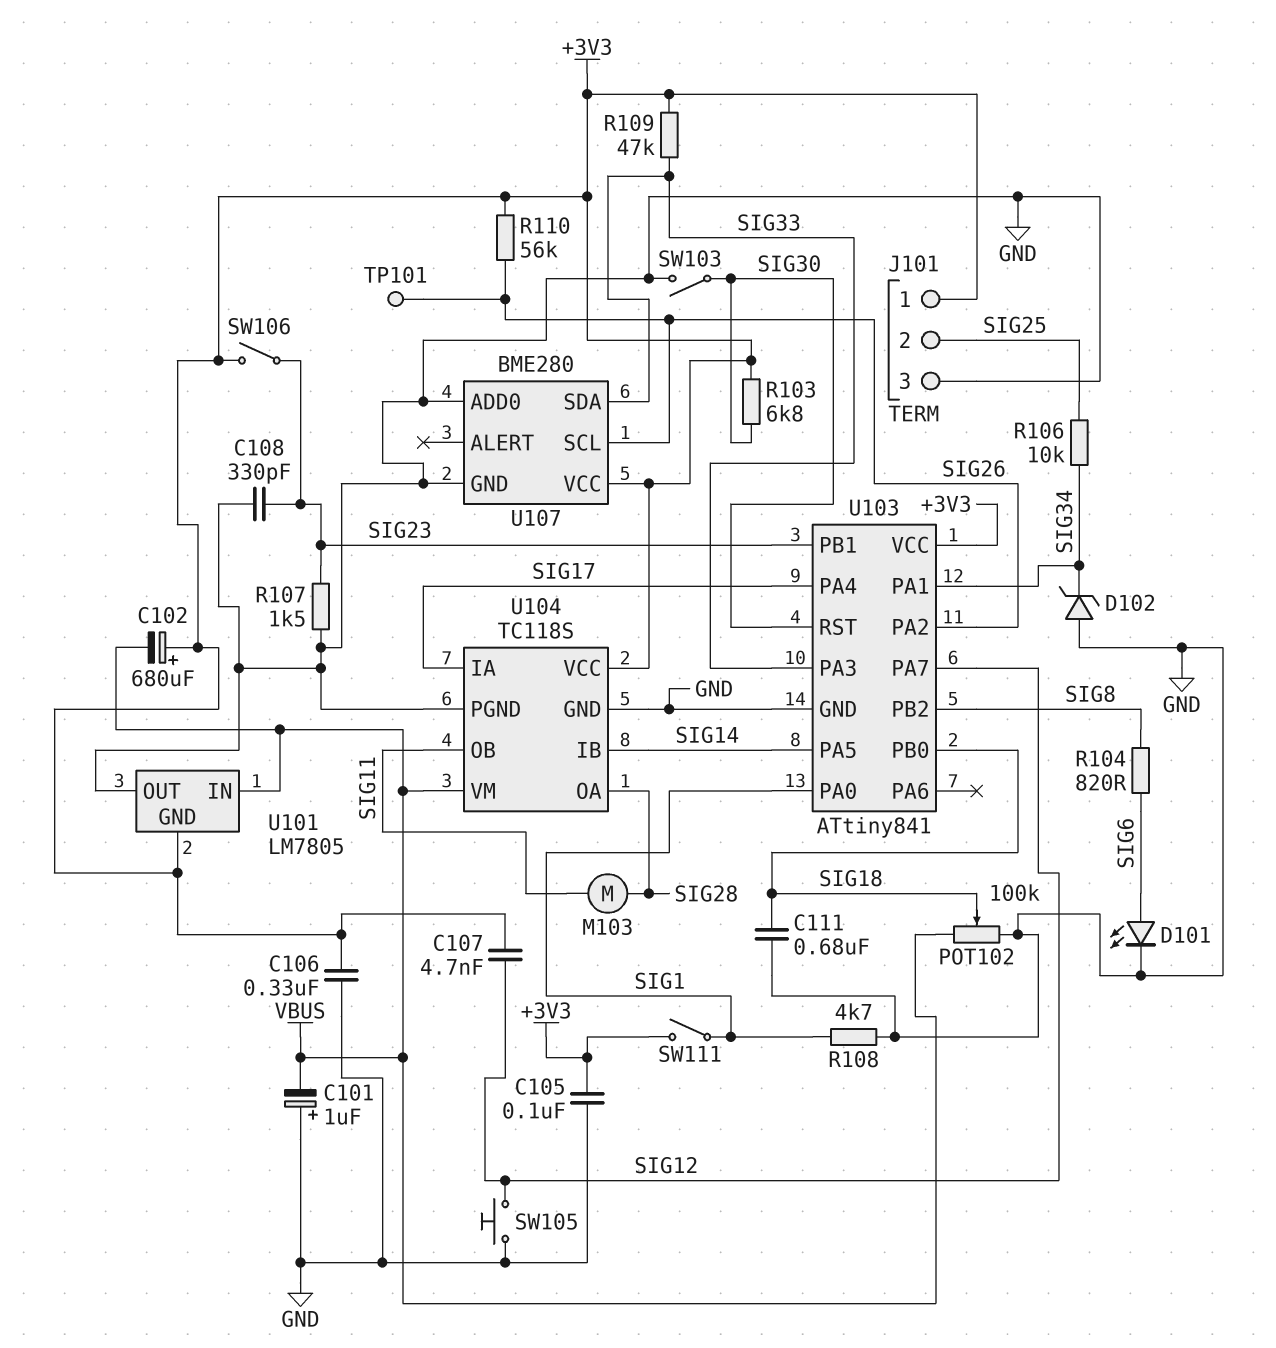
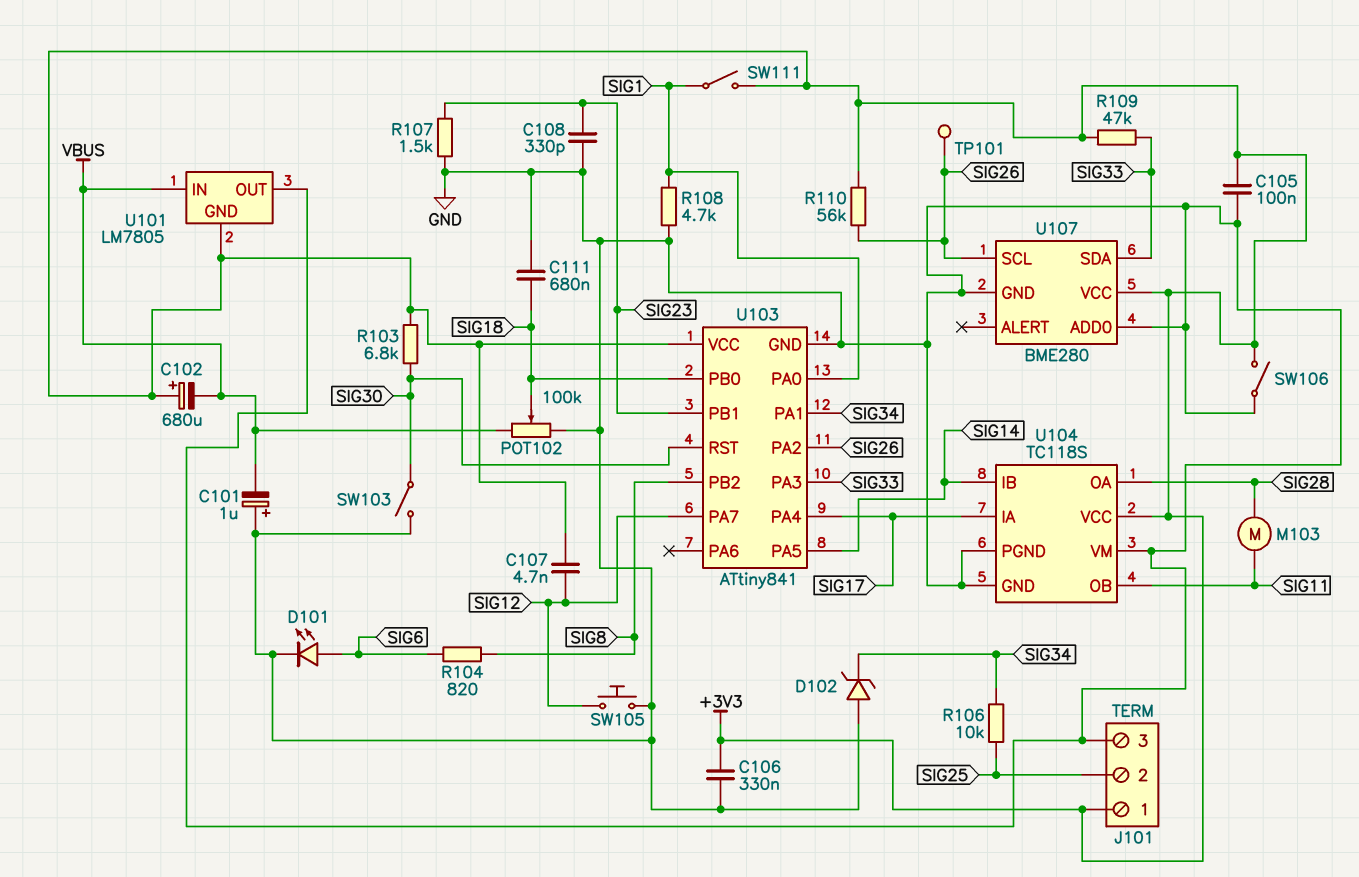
SW106: switch (+3V3, SIG23) -> switch (+3V3, GND)
U104 pin VM: VBUS -> GND

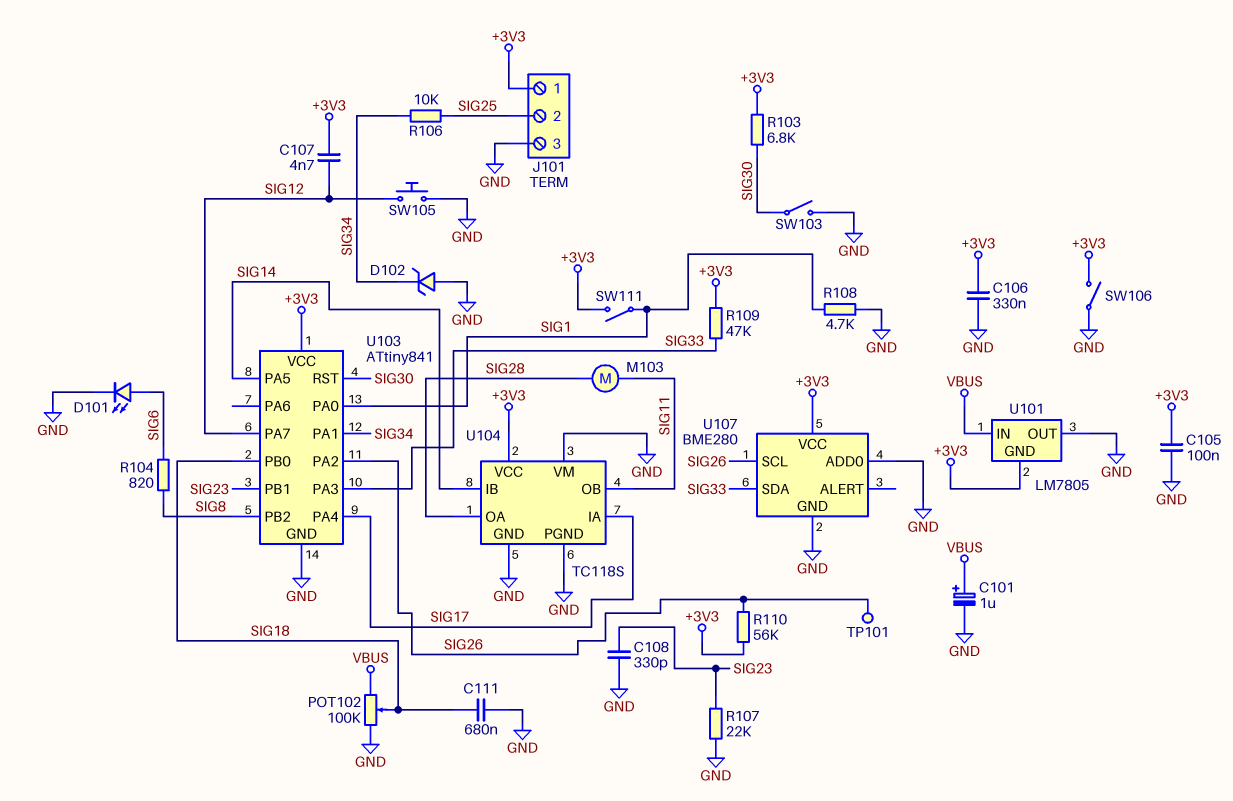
C101: 1uF (plus GND, minus VBUS) -> 1uF (plus VBUS, minus GND)
C102: 680uF (plus +3V3, minus VBUS) -> none
R107: 1.5k (GND, SIG23) -> 22k (GND, SIG23)

